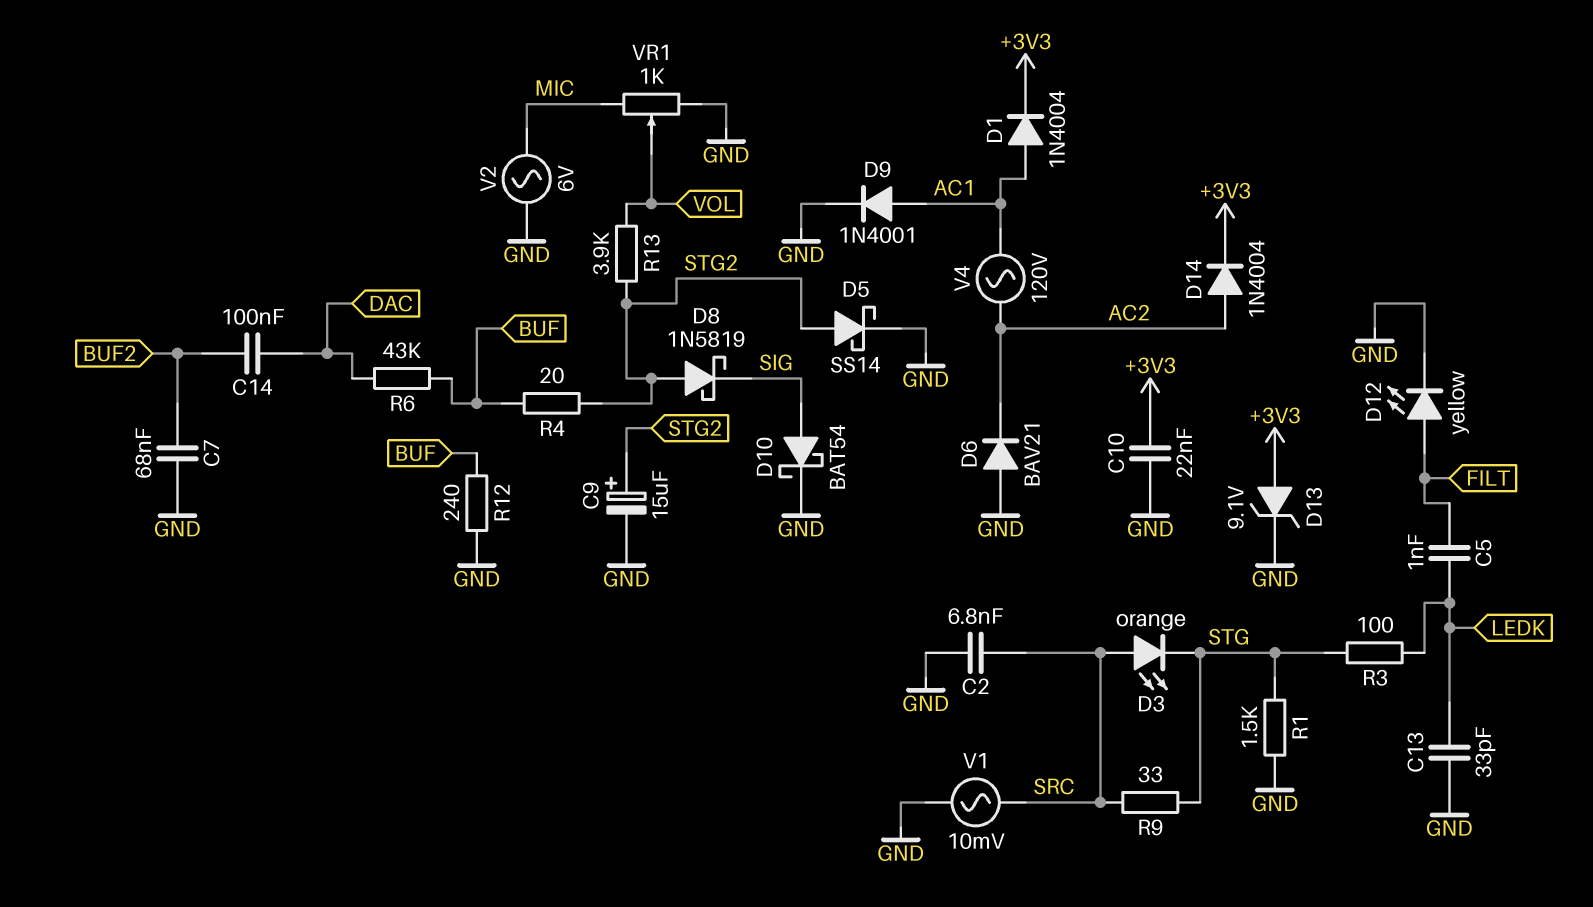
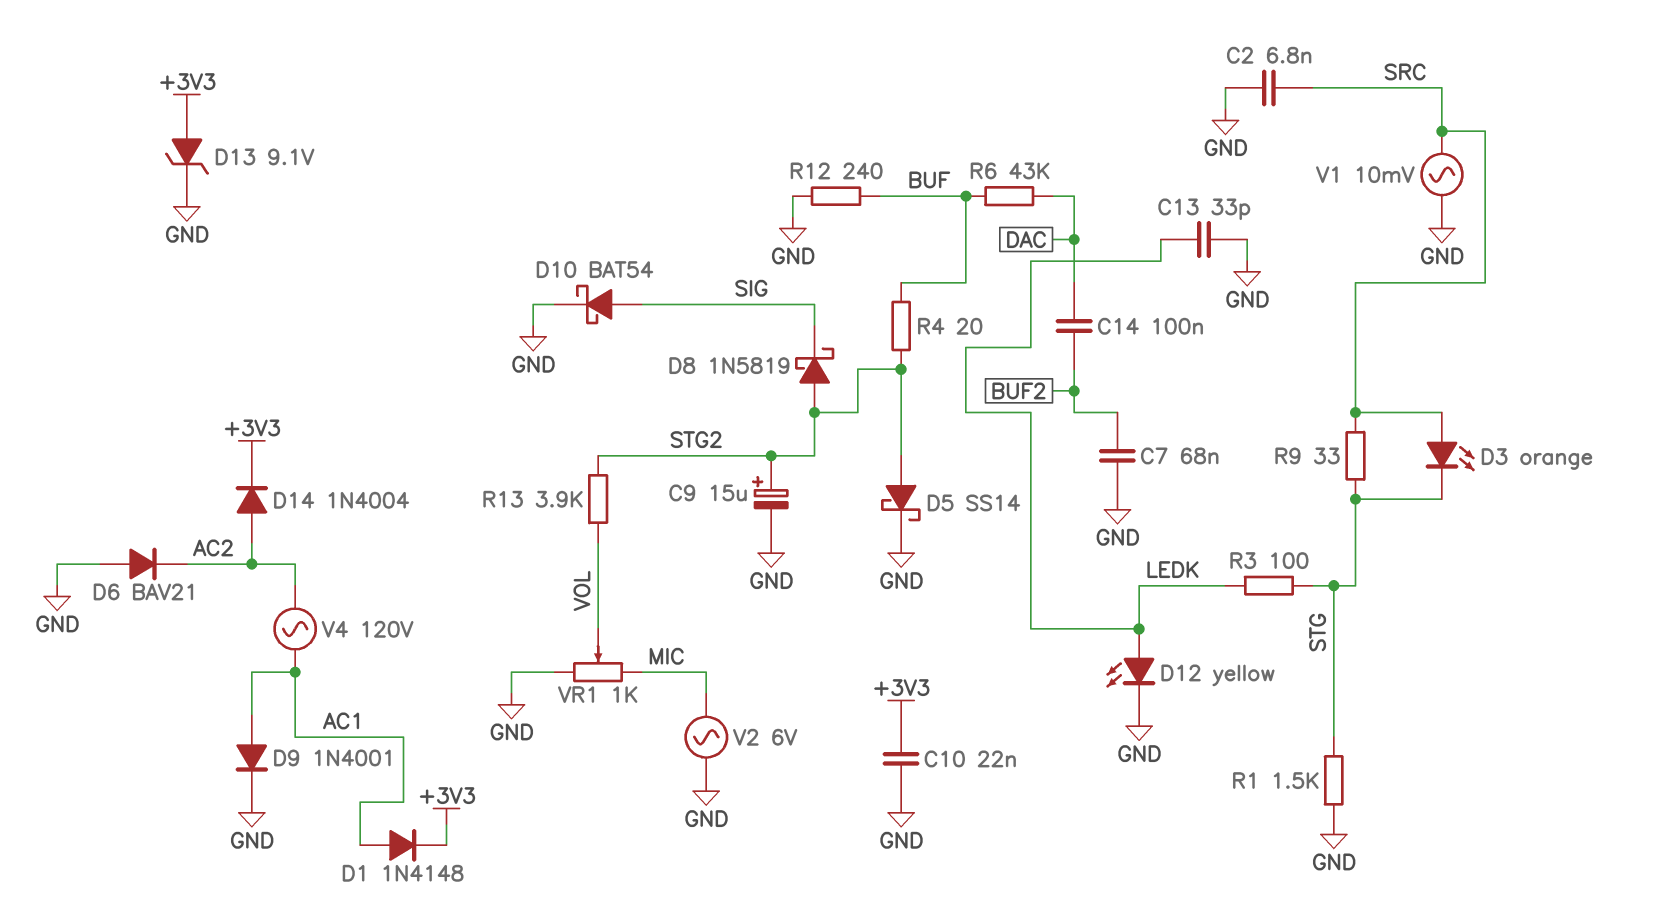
C5: 1nF (FILT, LEDK) -> none
D1: diode 1N4004 (A AC1, K +3V3) -> diode 1N4148 (A AC1, K +3V3)
D12: LED yellow (A FILT, K GND) -> LED yellow (A LEDK, K GND)

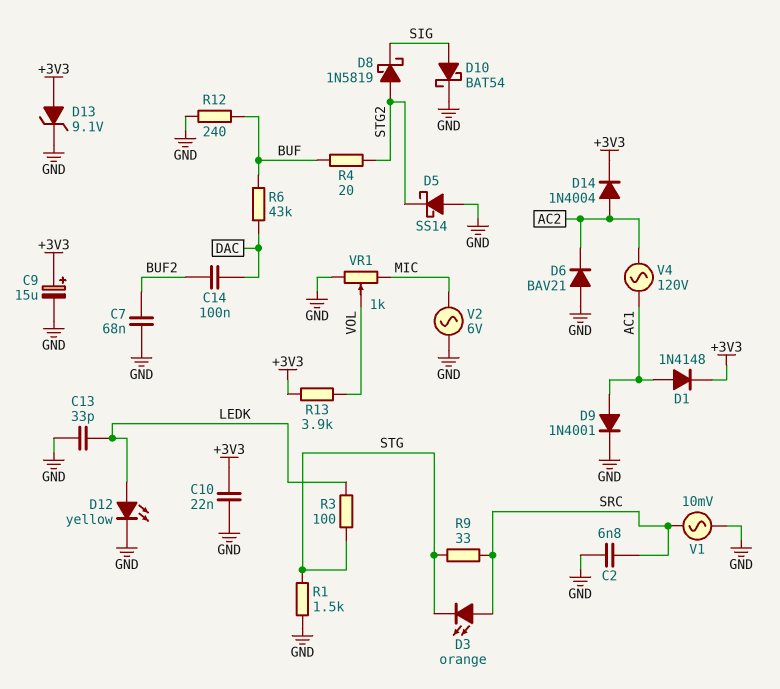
C9: 15uF (plus STG2, minus GND) -> 15uF (plus +3V3, minus GND)
D5: schottky SS14 (A STG2, K GND) -> schottky SS14 (A GND, K STG2)
R13: 3.9k (STG2, VOL) -> 3.9k (+3V3, VOL)

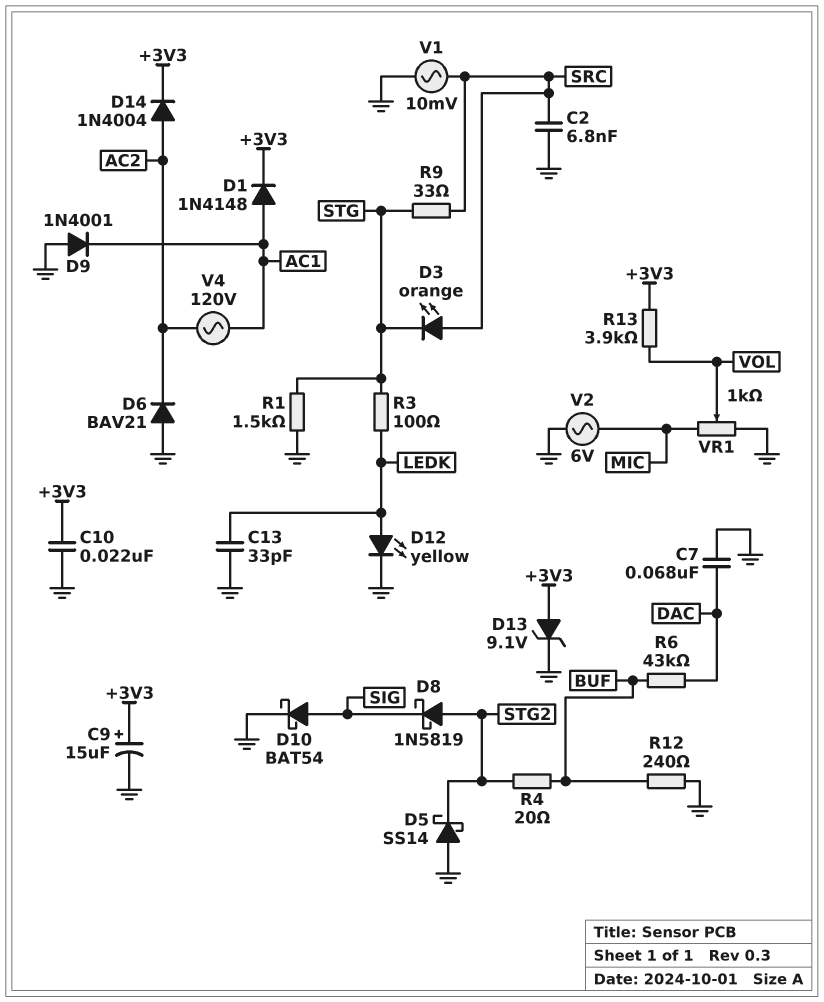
C7: 68nF (BUF2, GND) -> 68nF (DAC, GND)
C14: 100nF (BUF2, DAC) -> none
D9: diode 1N4001 (A AC1, K GND) -> diode 1N4001 (A GND, K AC1)

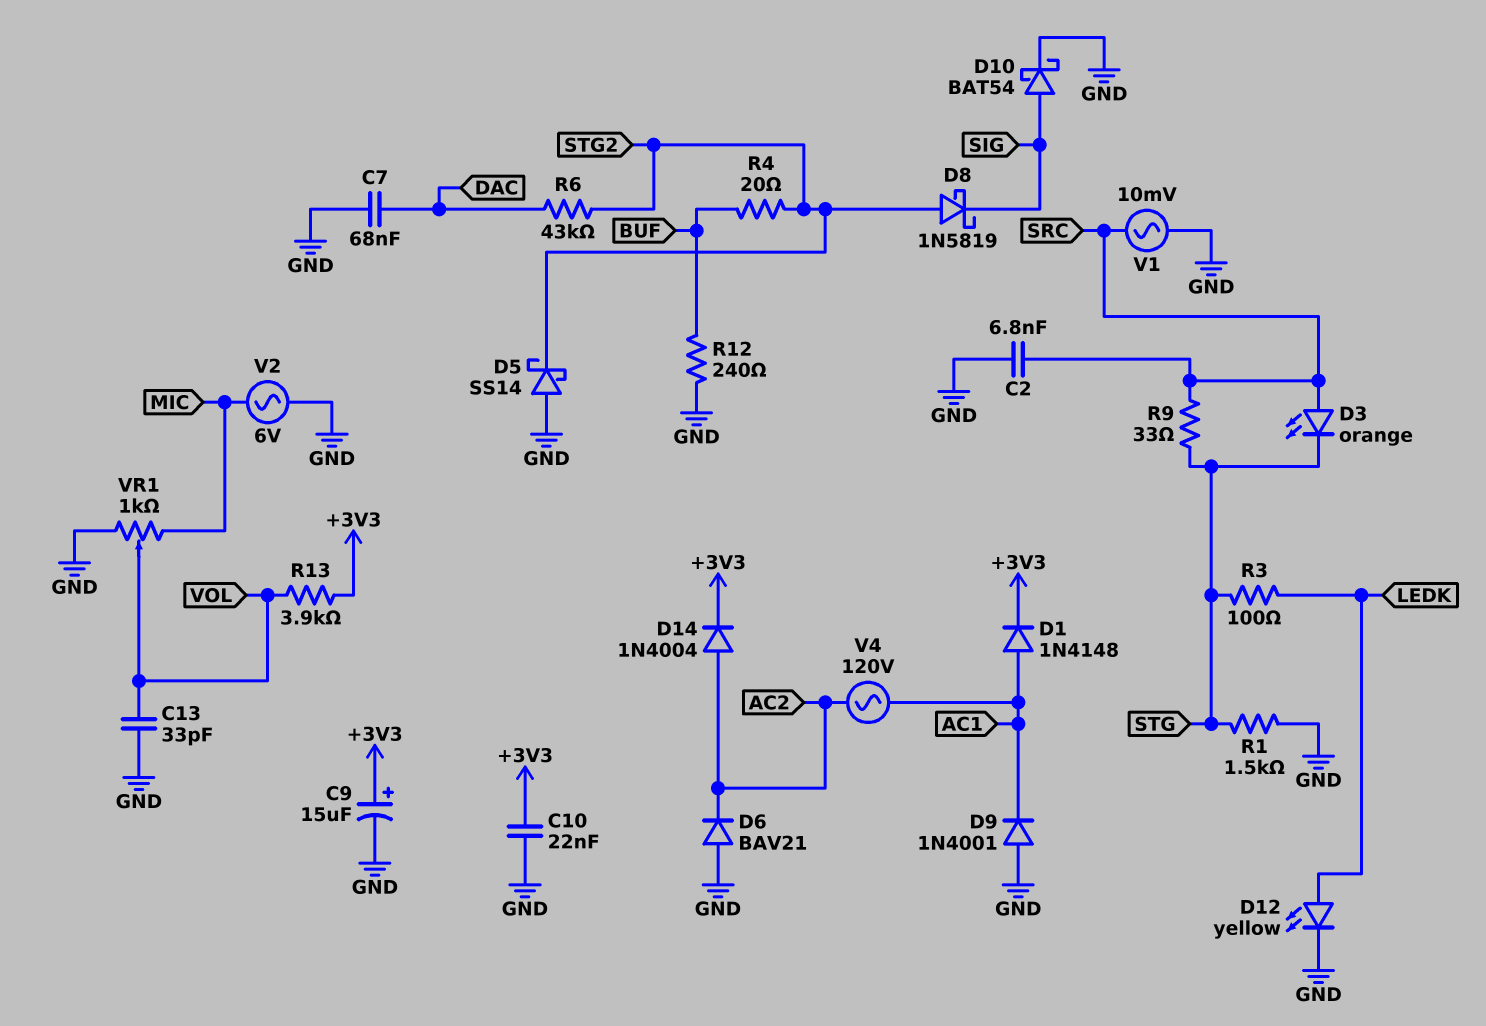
C13: 33pF (GND, LEDK) -> 33pF (GND, VOL)
D13: zener 9.1V (A +3V3, K GND) -> none
R6: 43k (BUF, DAC) -> 43k (DAC, STG2)

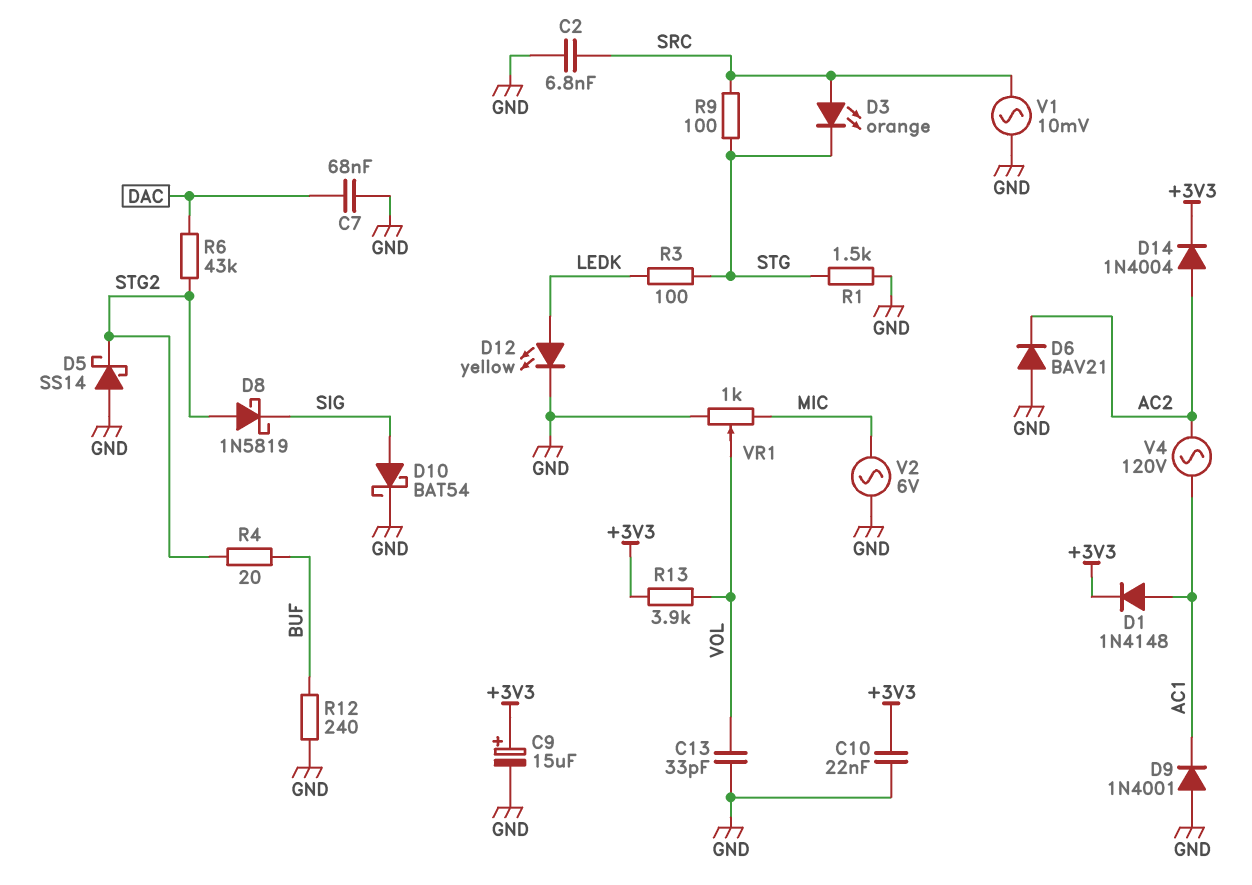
R9: 33 (SRC, STG) -> 100 (SRC, STG)

